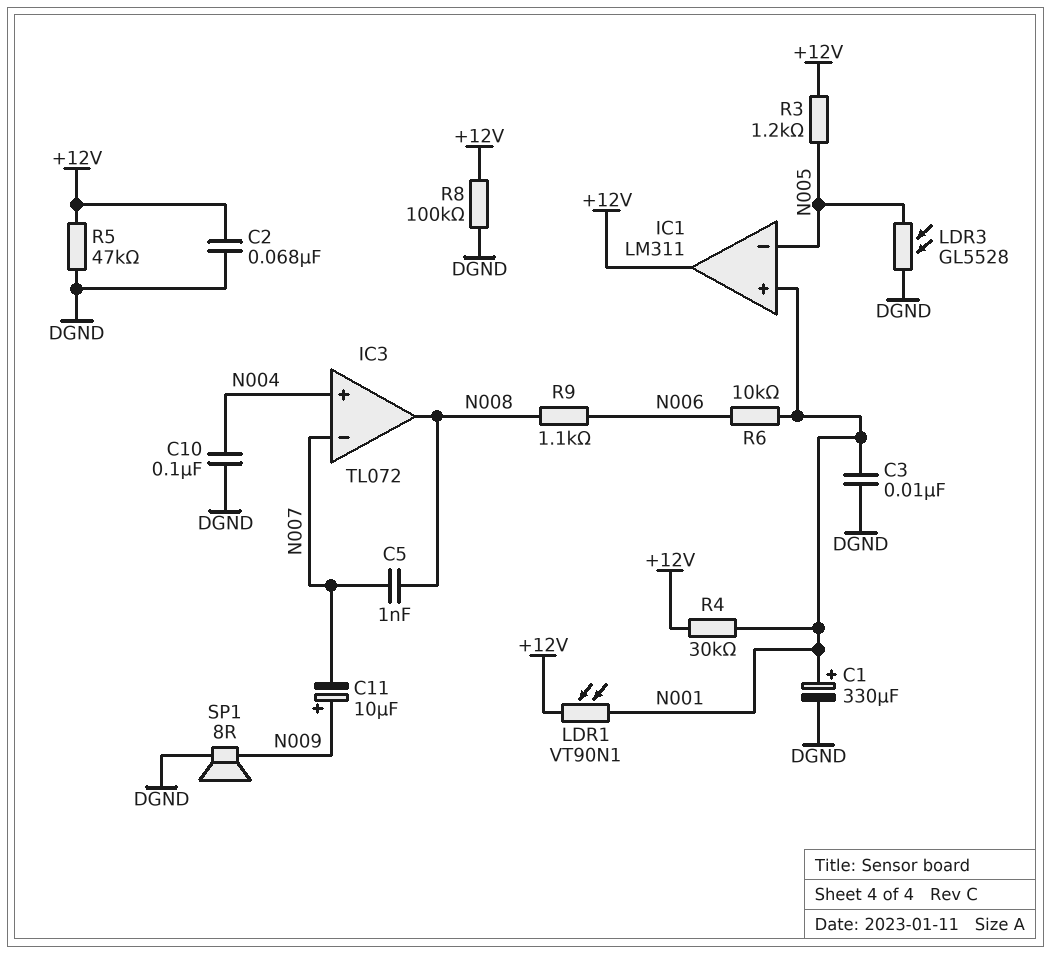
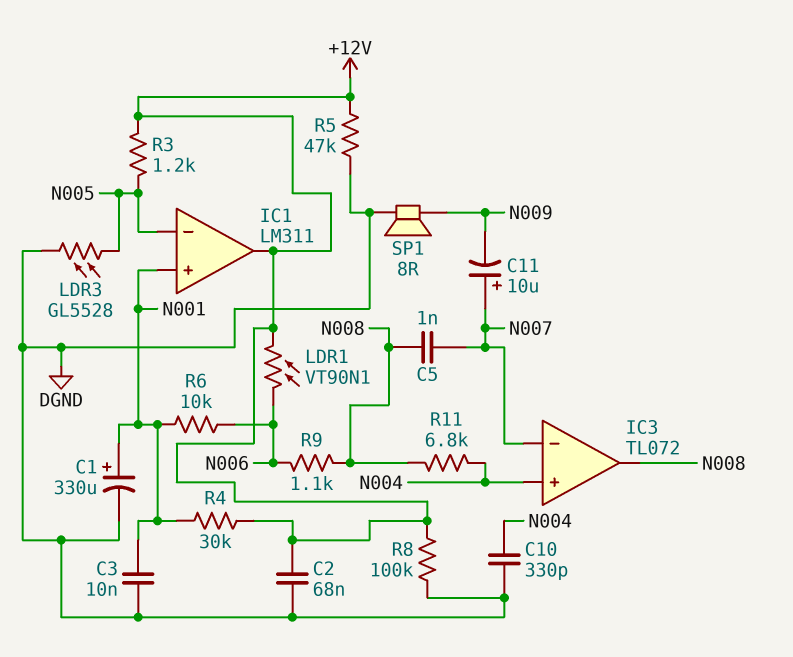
C10: 100nF (DGND, N004) -> 330pF (DGND, N004)
C11: 10uF (plus N009, minus N007) -> 10uF (plus N007, minus N009)
LDR1: VT90N1 (+12V, N001) -> VT90N1 (+12V, N006)
R11: none -> 6.8k (N004, N008)

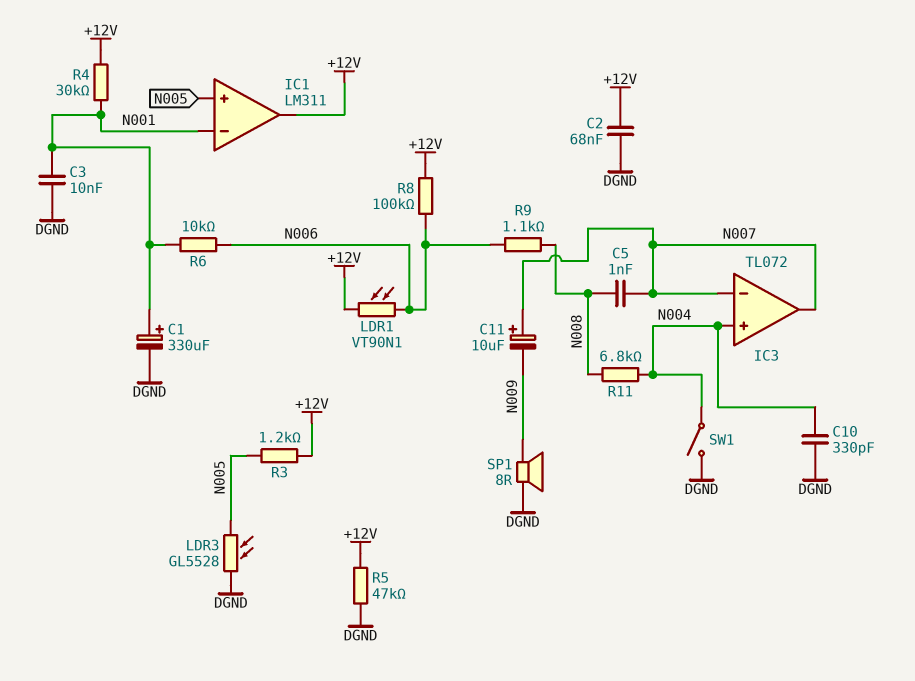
IC1 pin in+: N001 -> N005
IC1 pin in-: N005 -> N001
IC3 pin out: N008 -> N007
R8: 100k (+12V, DGND) -> 100k (+12V, N006)
SW1: none -> switch (DGND, N004)

